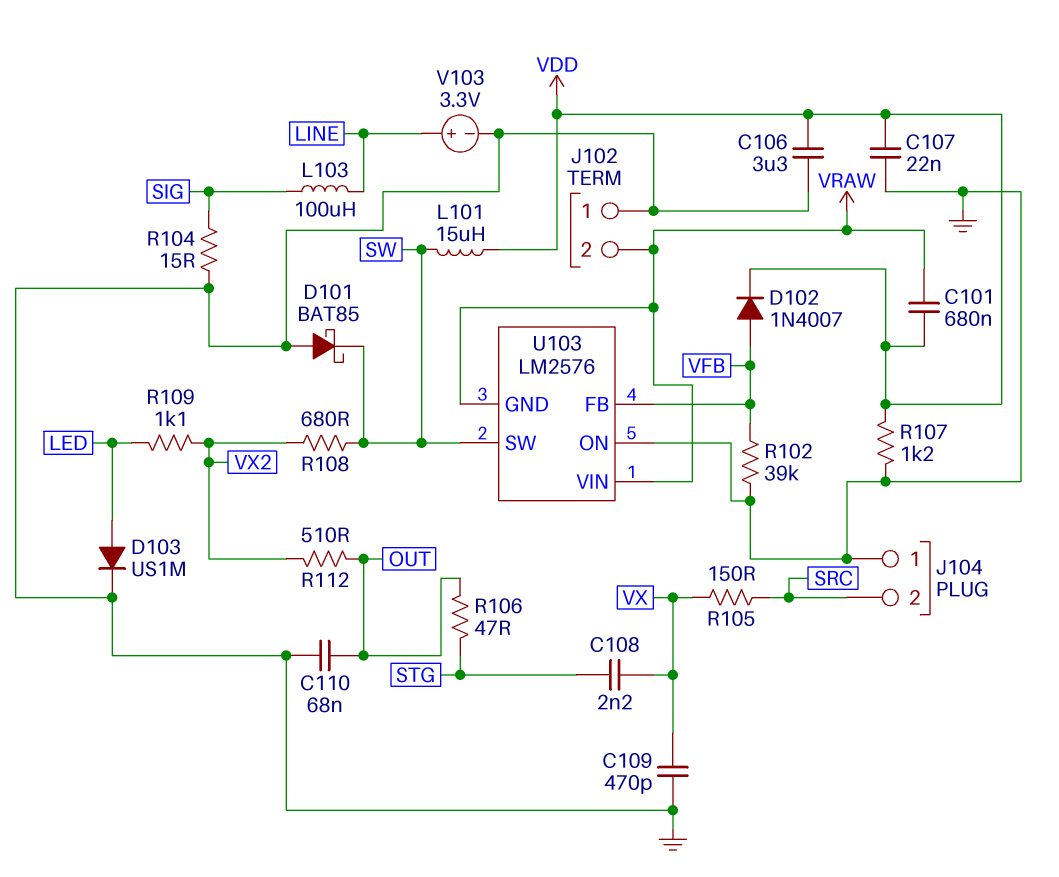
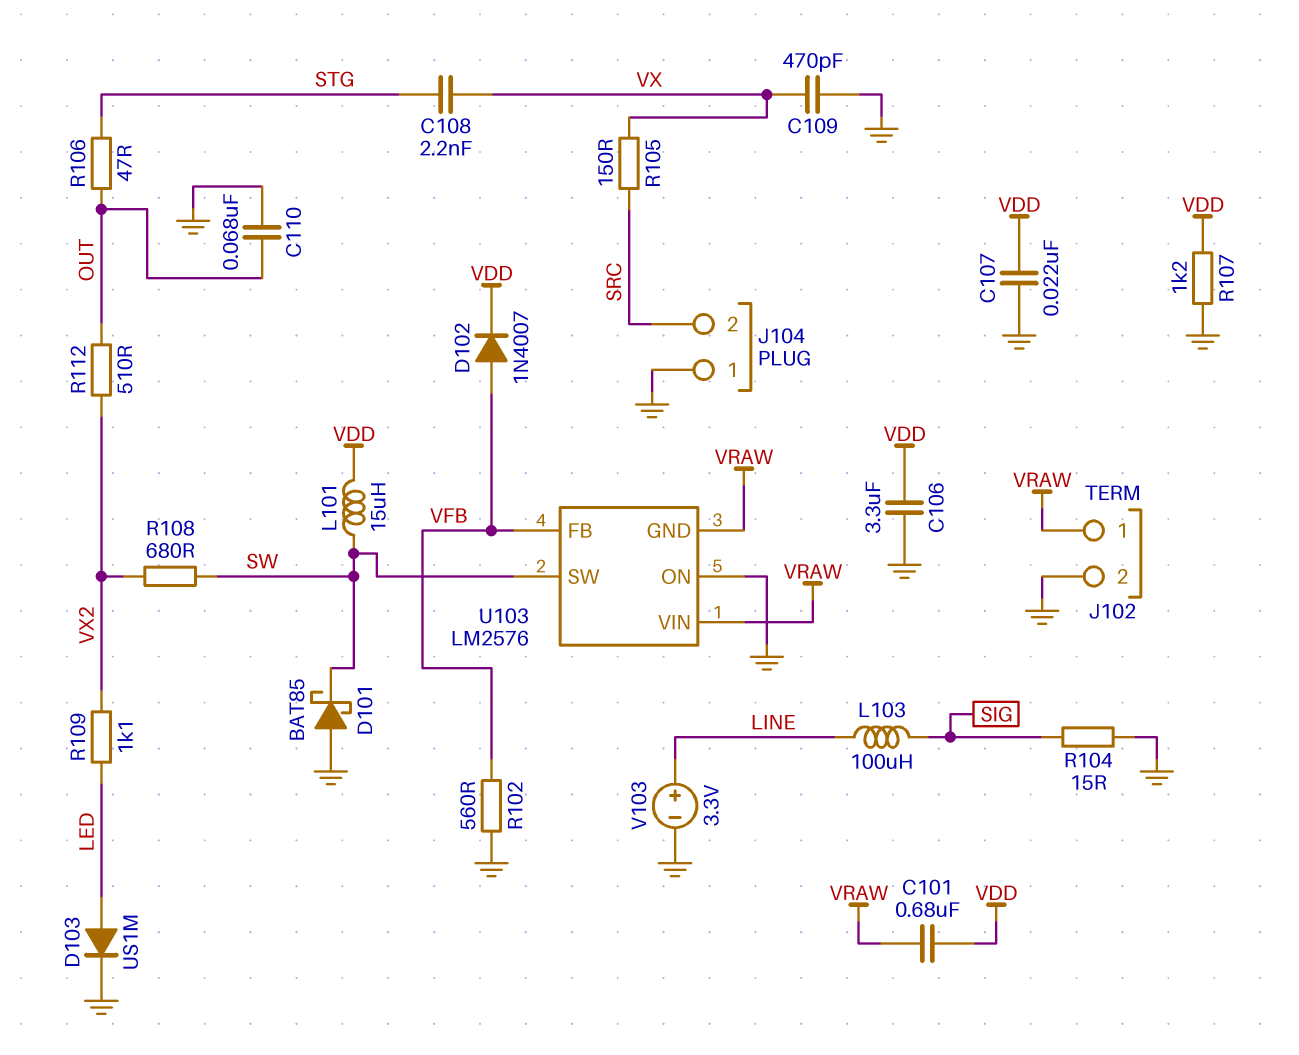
J102 pin 1: GND -> VRAW
J102 pin 2: VRAW -> GND
R102: 39k (GND, VFB) -> 560 (GND, VFB)

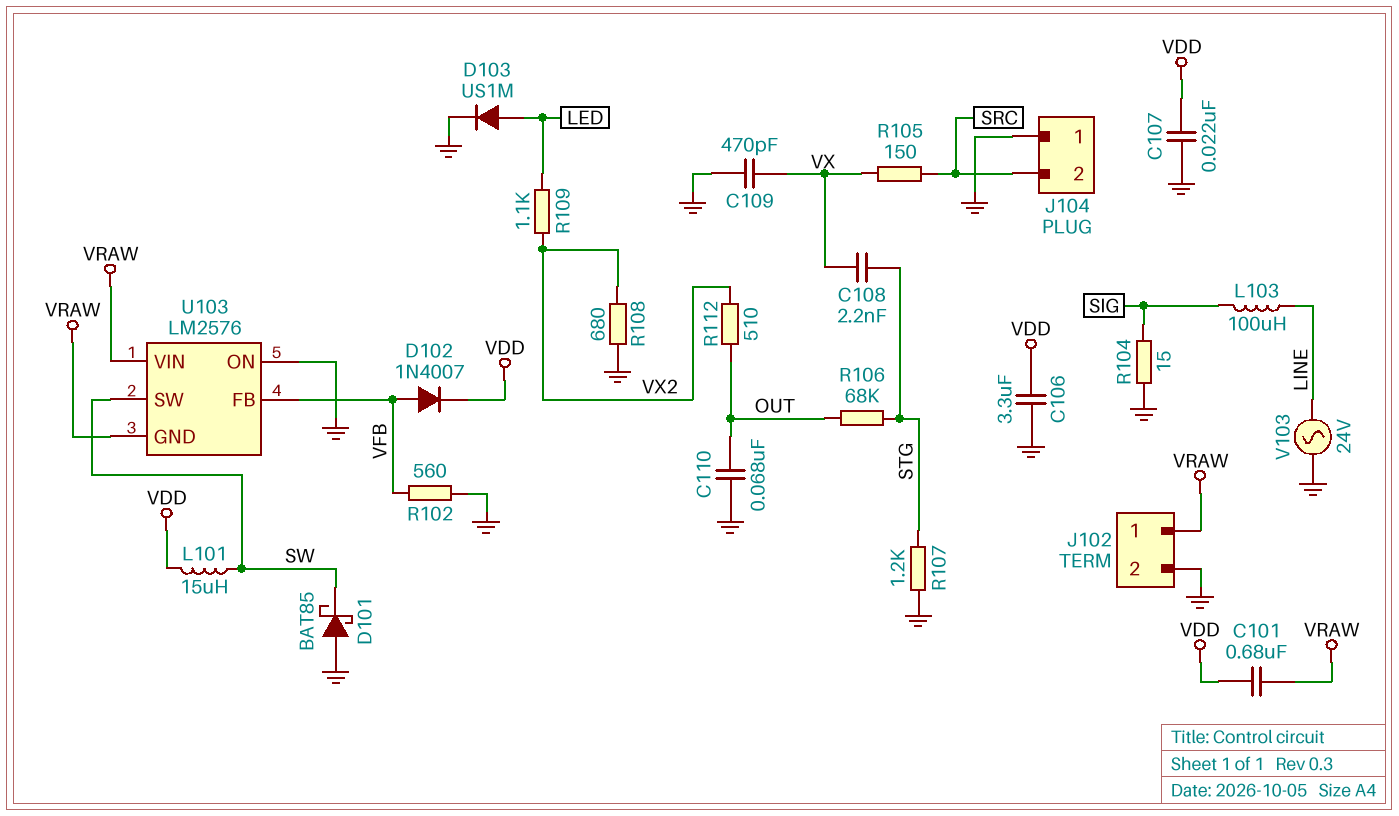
R106: 47 (OUT, STG) -> 68k (OUT, STG)
R107: 1.2k (GND, VDD) -> 1.2k (GND, STG)
R108: 680 (SW, VX2) -> 680 (GND, VX2)
V103: 3.3V (plus LINE, minus GND) -> AC 24V (GND, LINE)

